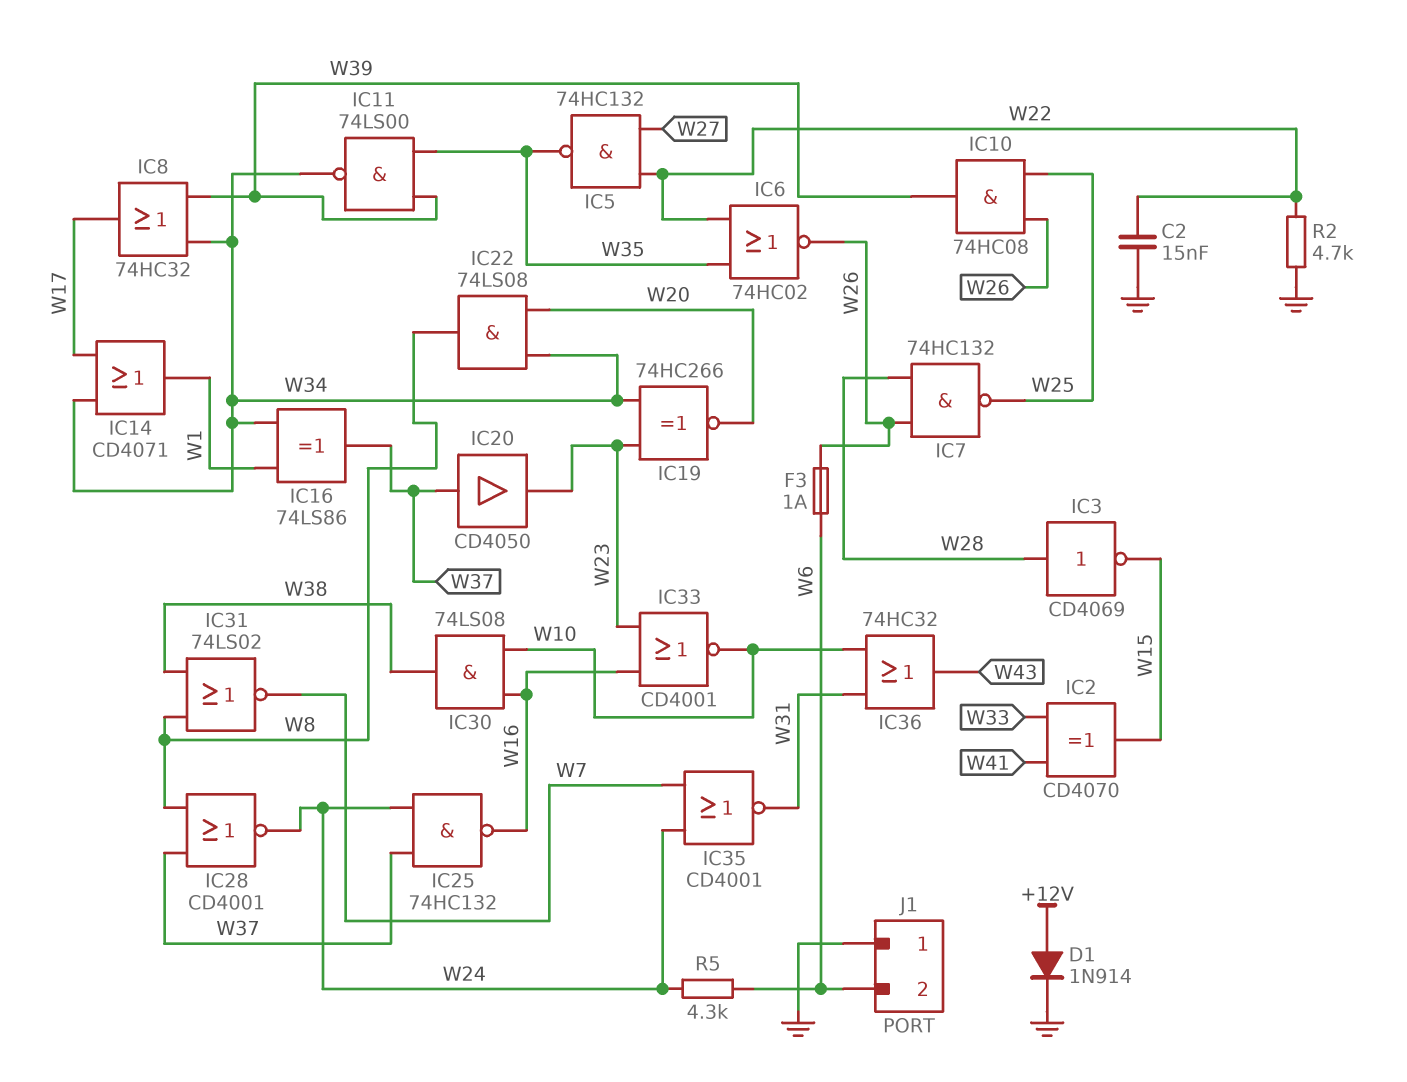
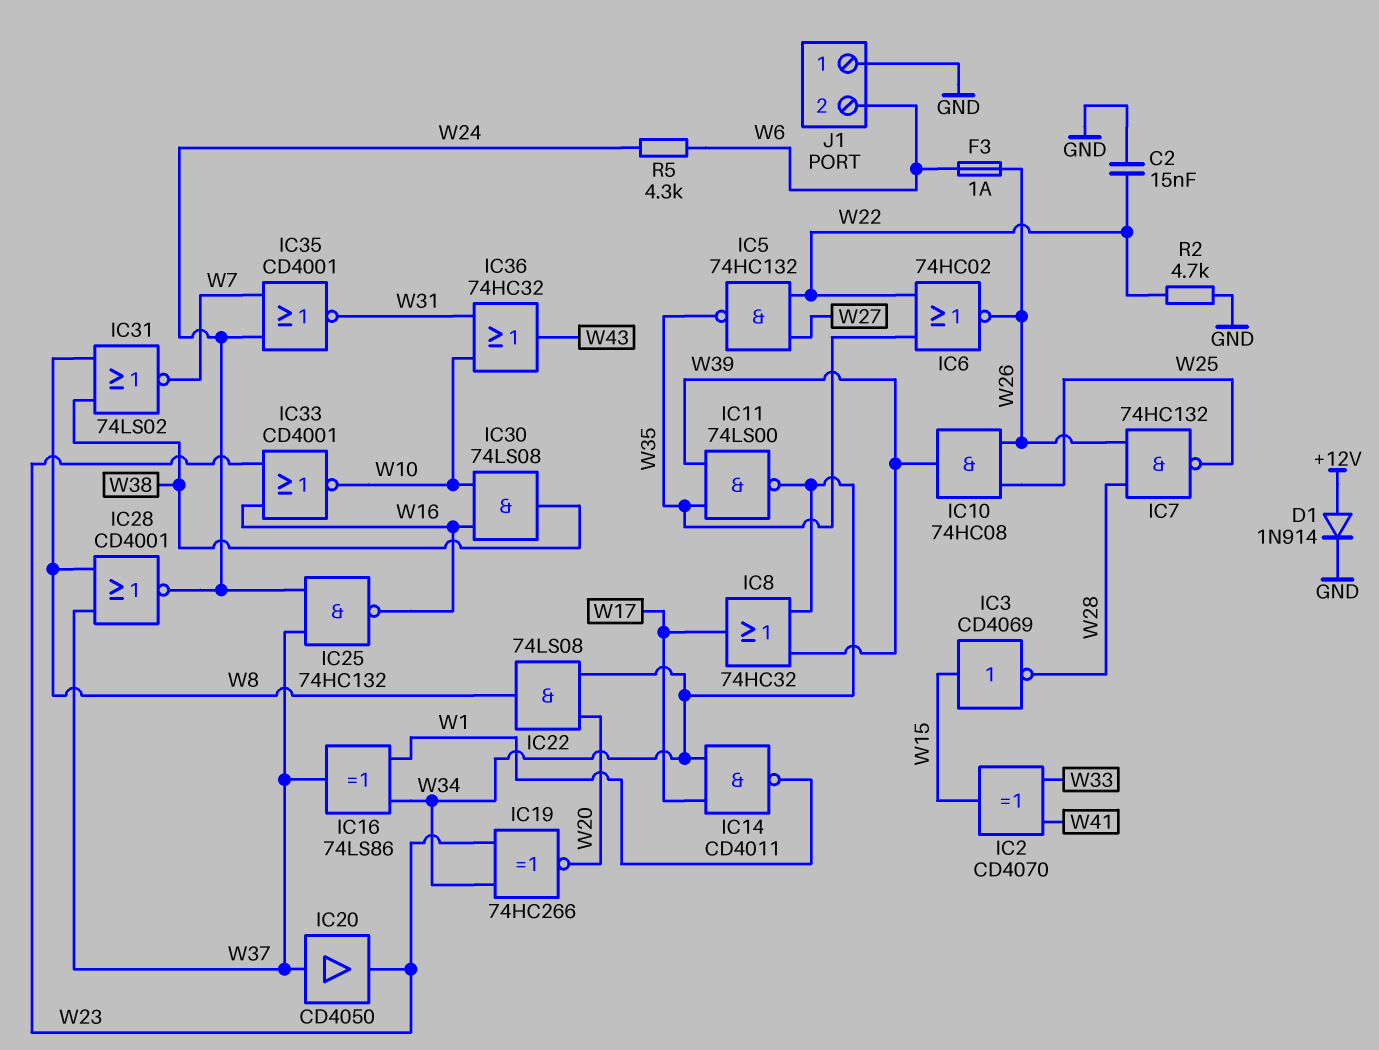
IC3: NOT CD4069 (in W28, out W15) -> NOT CD4069 (in W15, out W28)
IC14: OR CD4071 (in W17, in W34, out W1) -> NAND CD4011 (in W17, in W34, out W1)

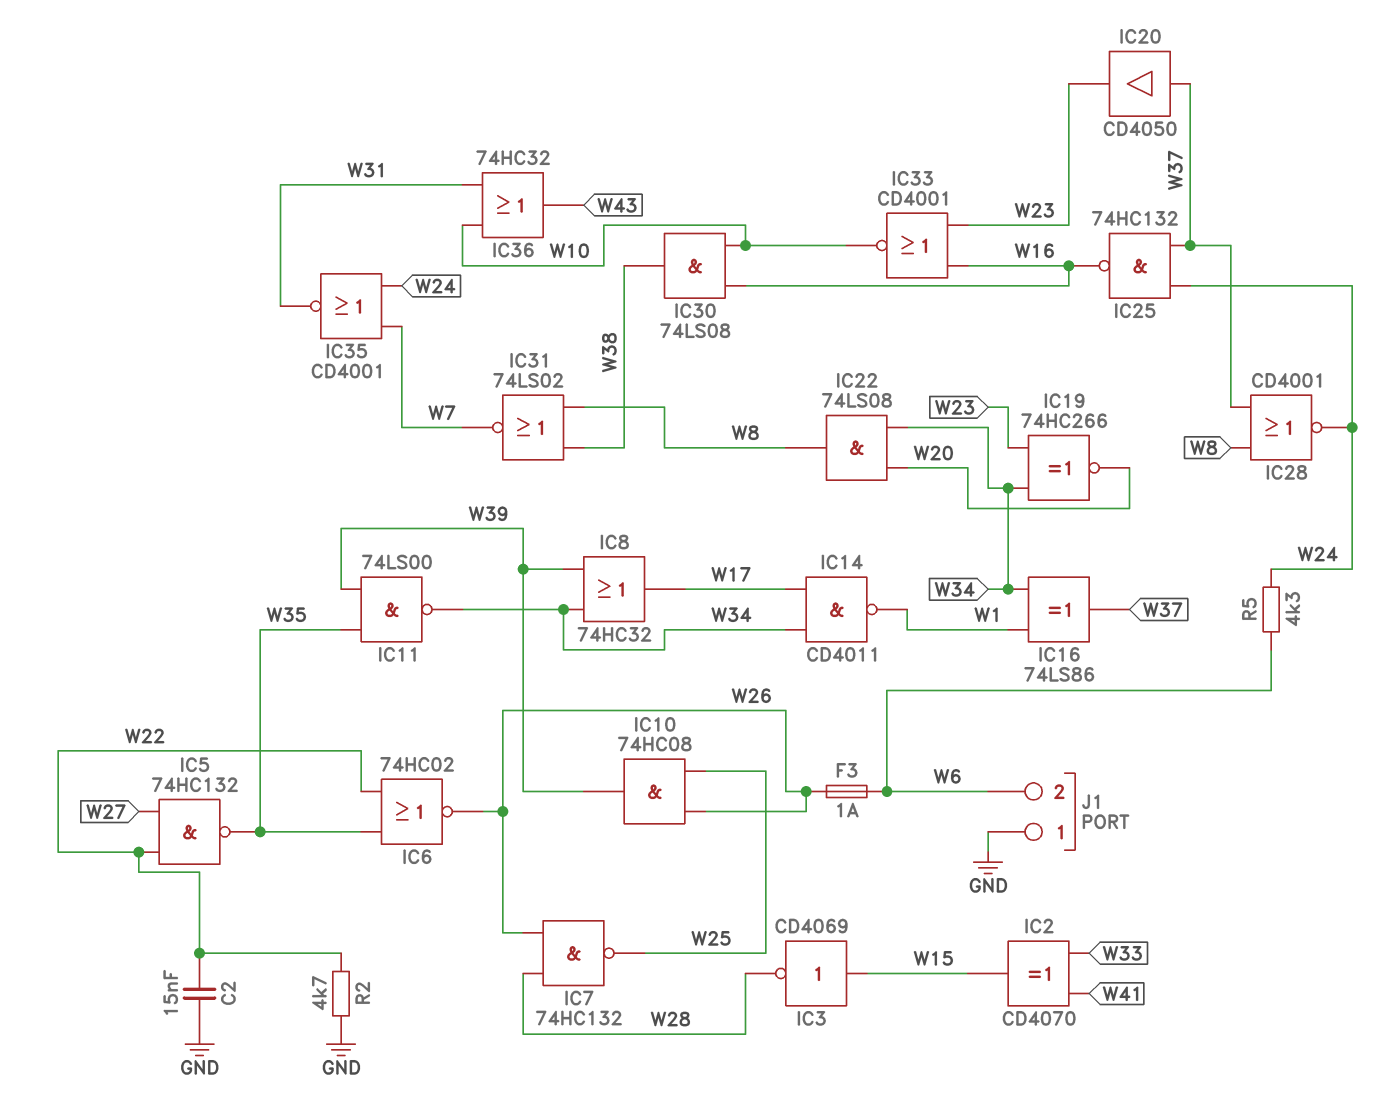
D1: diode 1N914 (A +12V, K GND) -> none

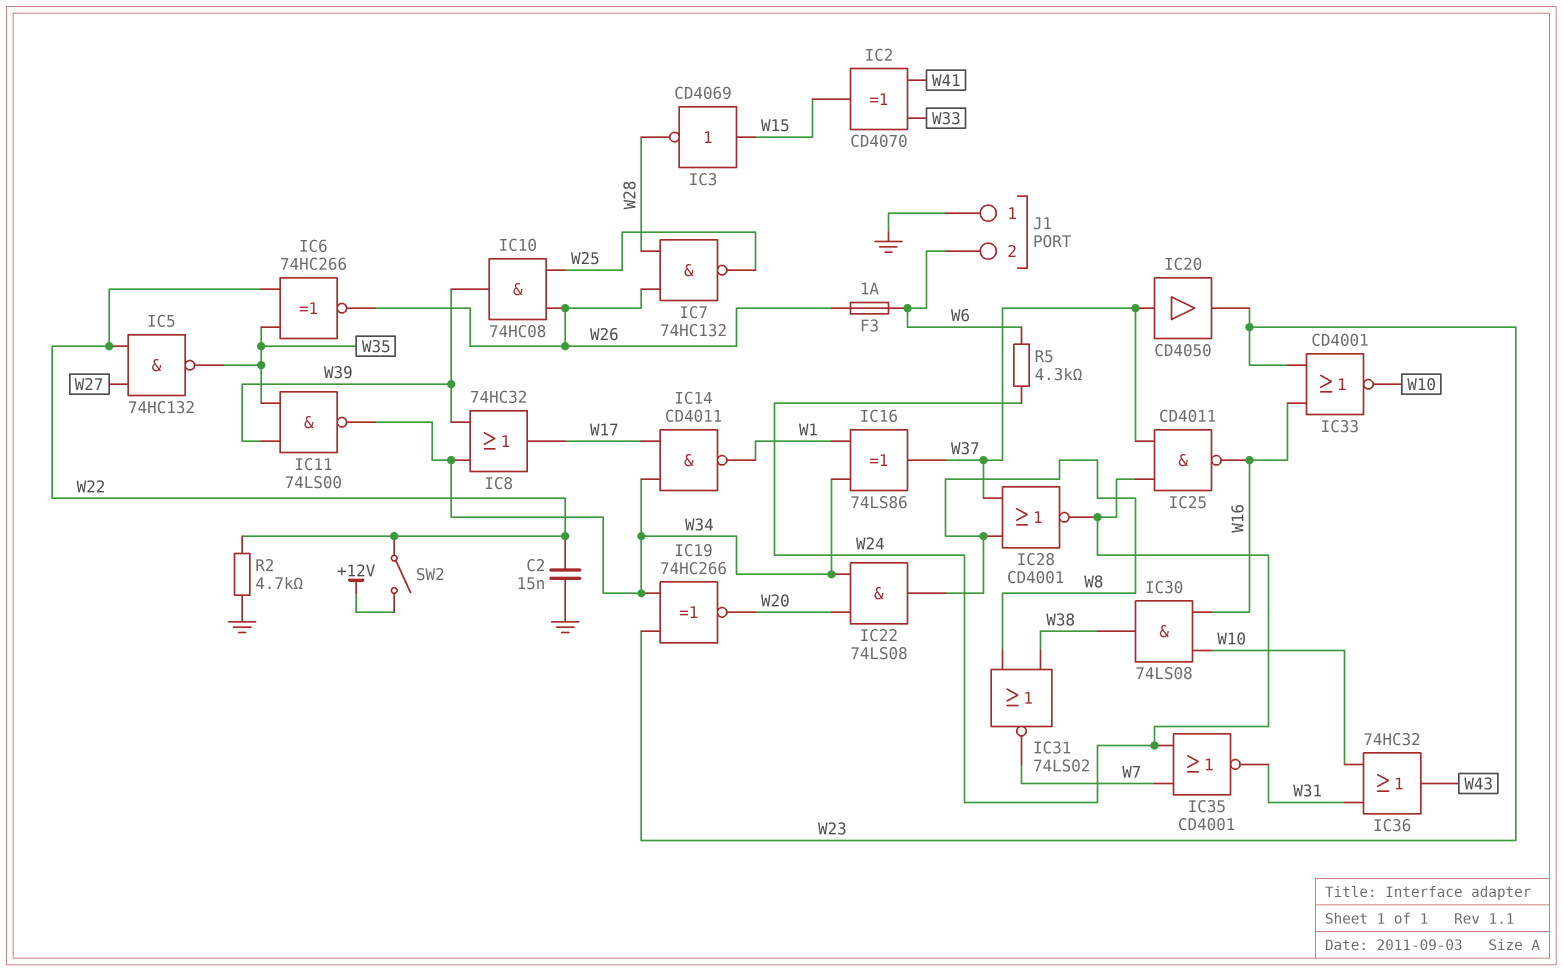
IC6: NOR 74HC02 (in W22, in W35, out W26) -> XNOR 74HC266 (in W22, in W35, out W26)
IC25: NAND 74HC132 (in W24, in W37, out W16) -> NAND CD4011 (in W24, in W37, out W16)
SW2: none -> switch (+12V, W22)

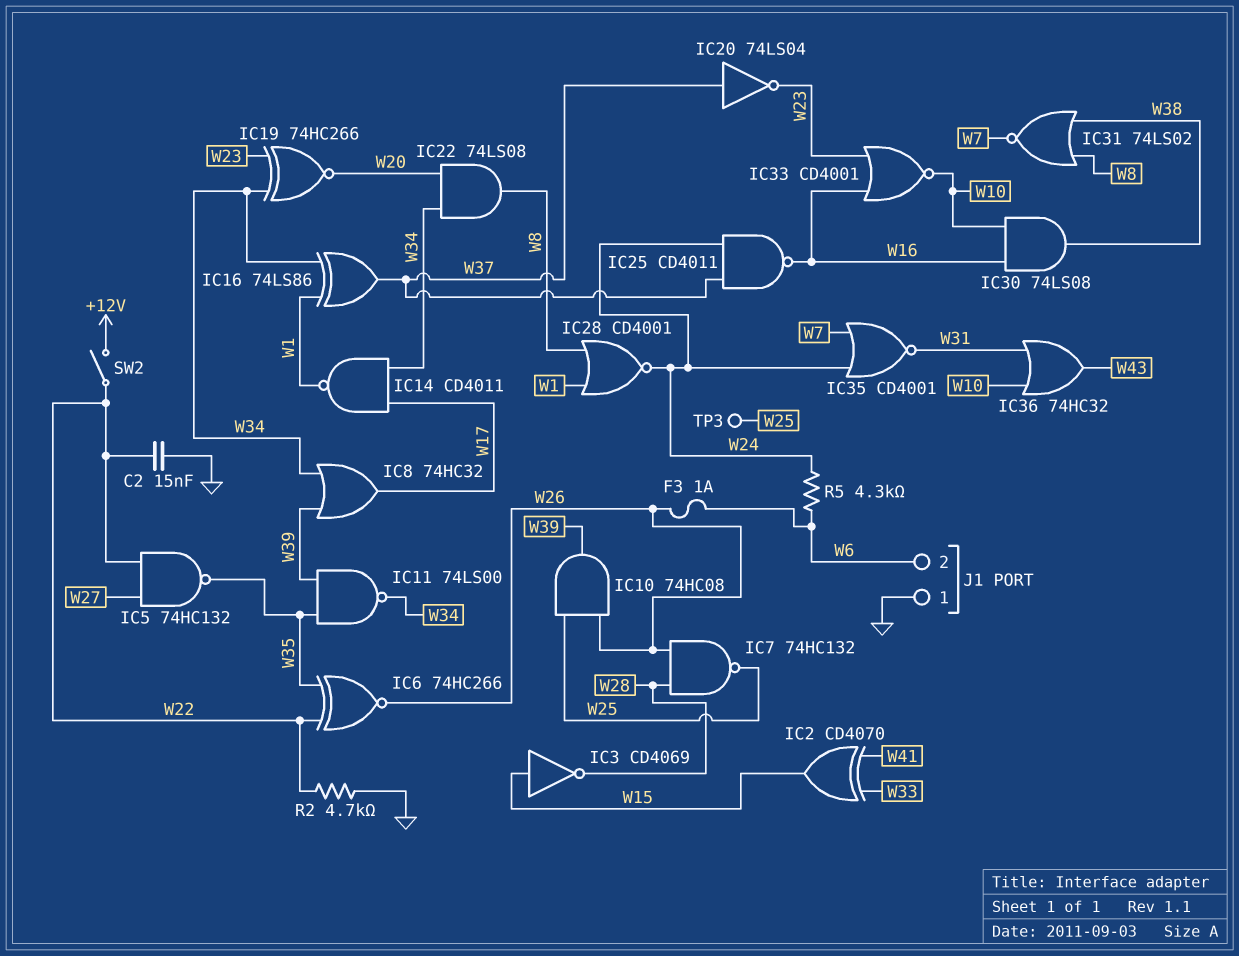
IC20: buffer CD4050 (in W37, out W23) -> NOT 74LS04 (in W37, out W23)
IC28: NOR CD4001 (in W8, in W37, out W24) -> NOR CD4001 (in W1, in W8, out W24)
TP3: none -> test point (W25)

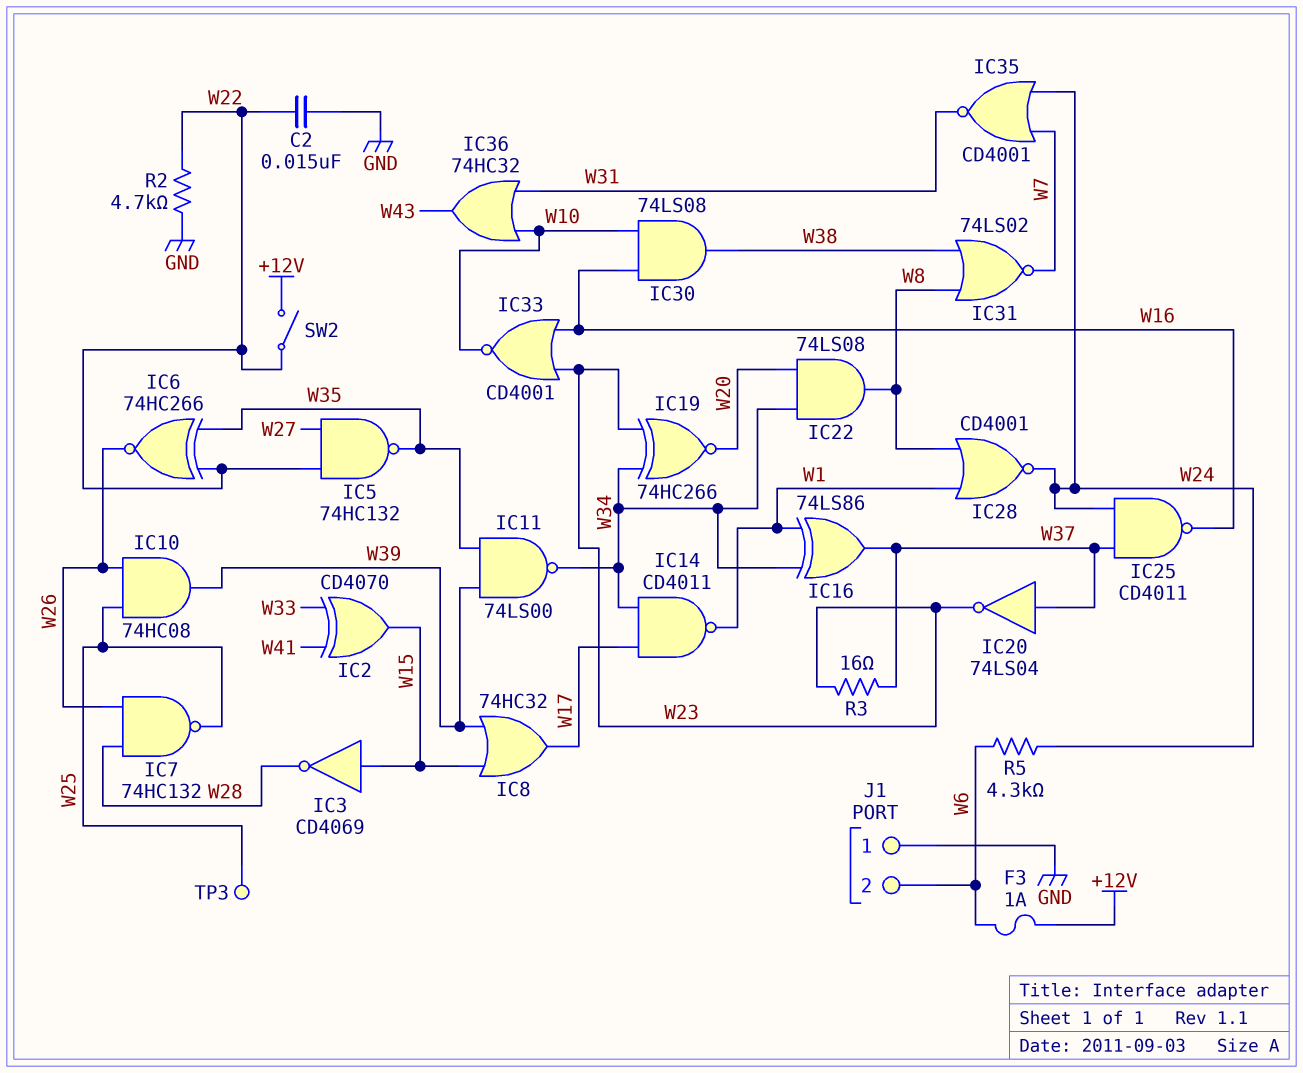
F3: 1A (W6, W26) -> 1A (+12V, W6)
IC8: OR 74HC32 (in W34, in W39, out W17) -> OR 74HC32 (in W15, in W39, out W17)
R3: none -> 16 (W23, W37)

